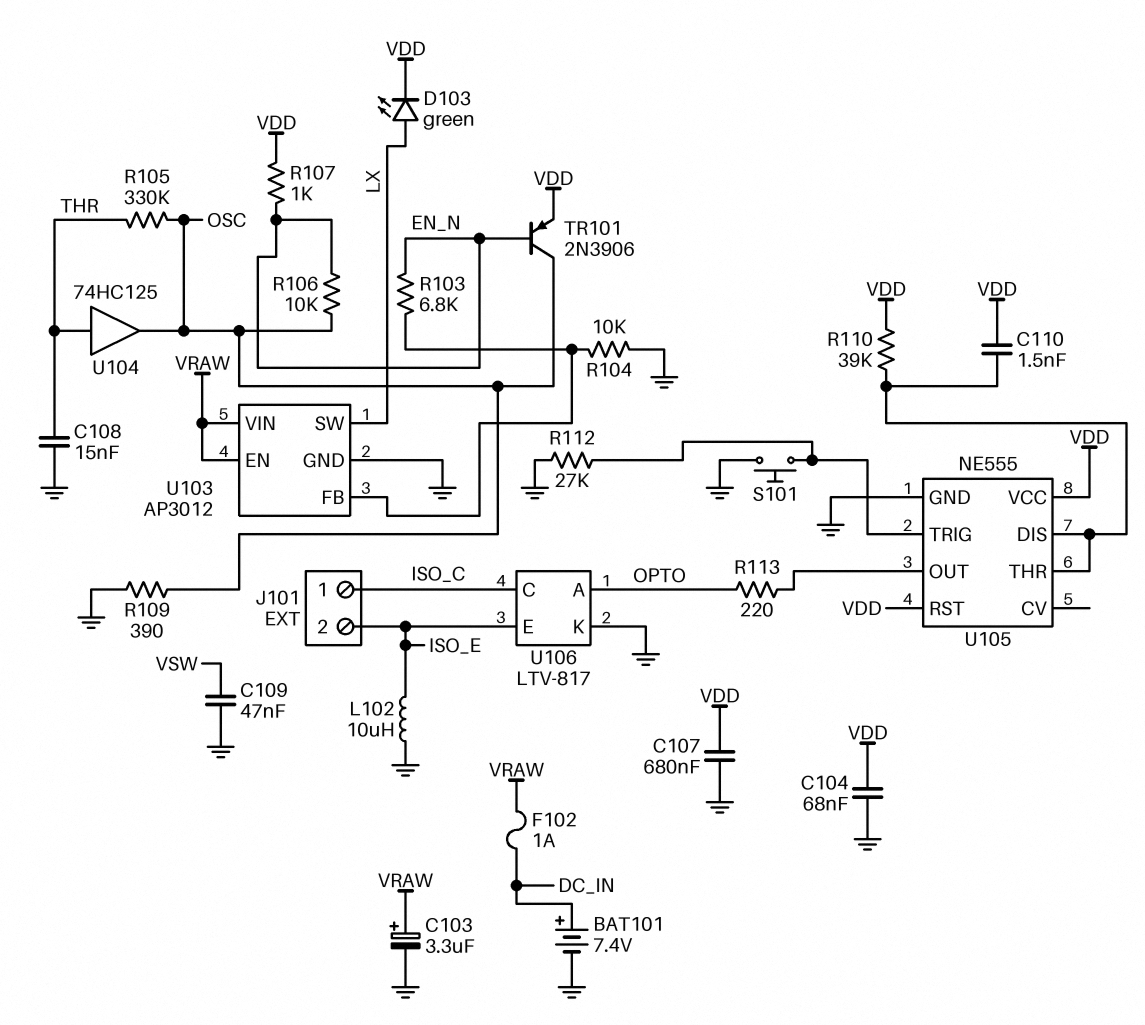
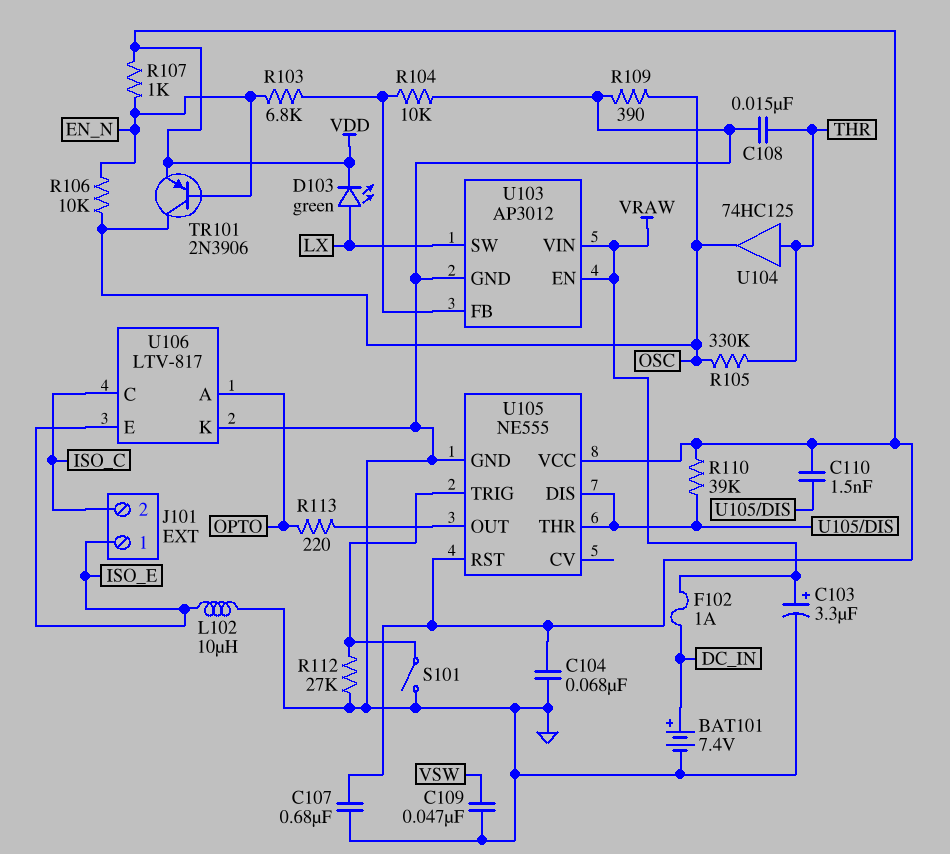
J101 pin 1: ISO_C -> ISO_E
J101 pin 2: ISO_E -> ISO_C
S101: button (GND, U105/TRIG) -> switch (GND, U105/TRIG)

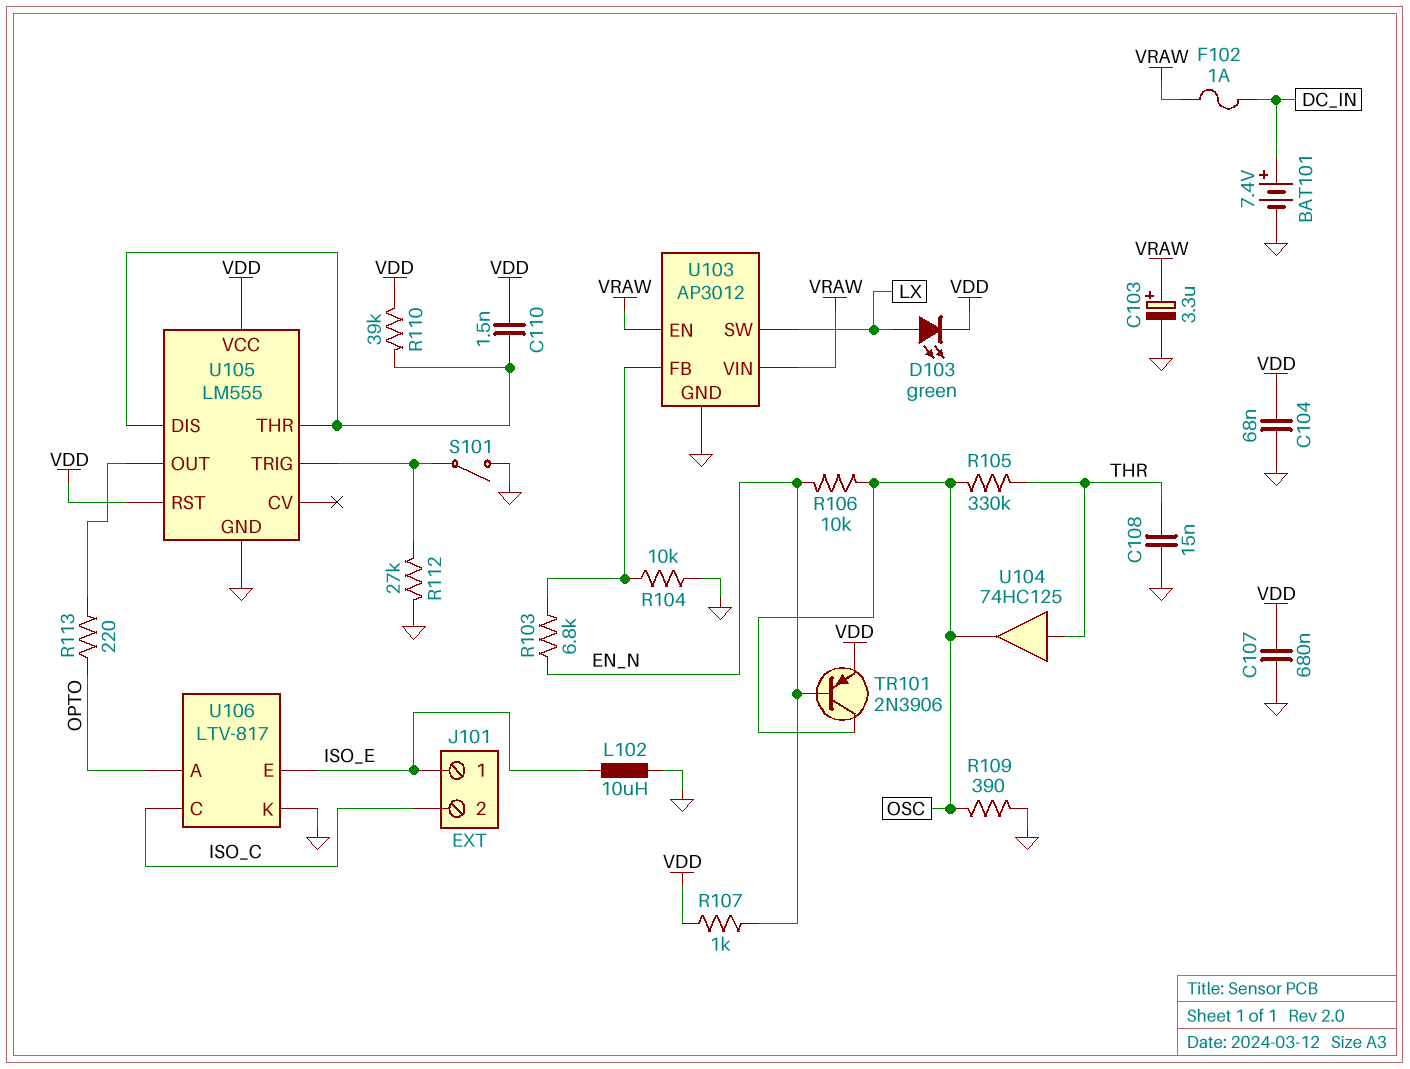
C109: 47nF (GND, VSW) -> none
U105: NE555 -> LM555

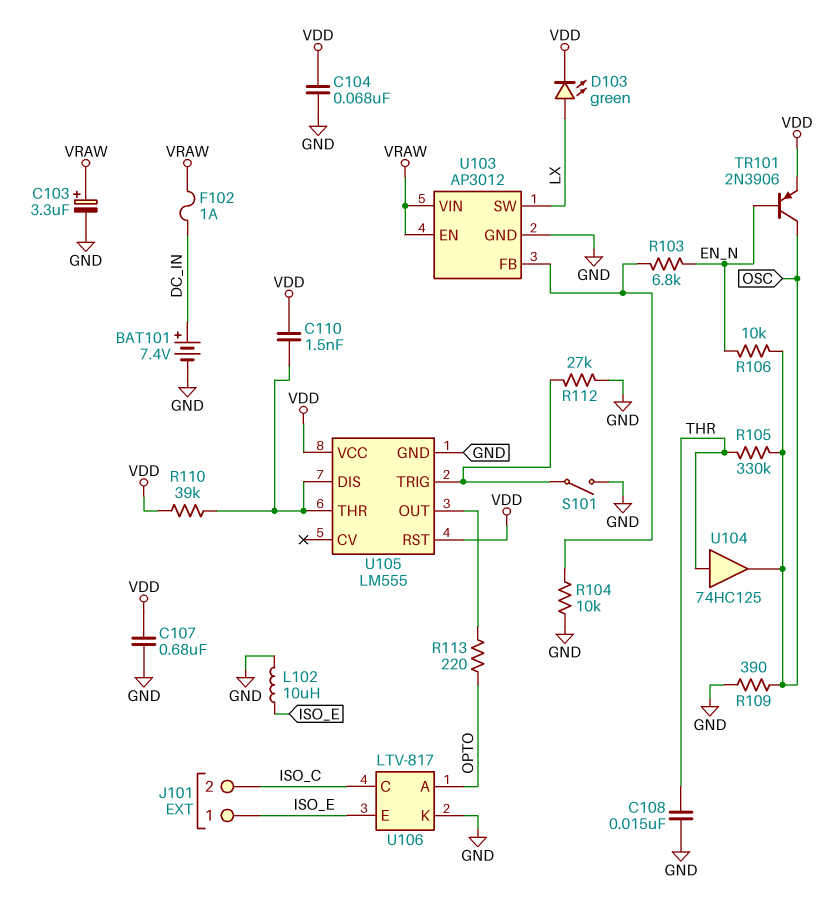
R107: 1k (EN_N, VDD) -> none

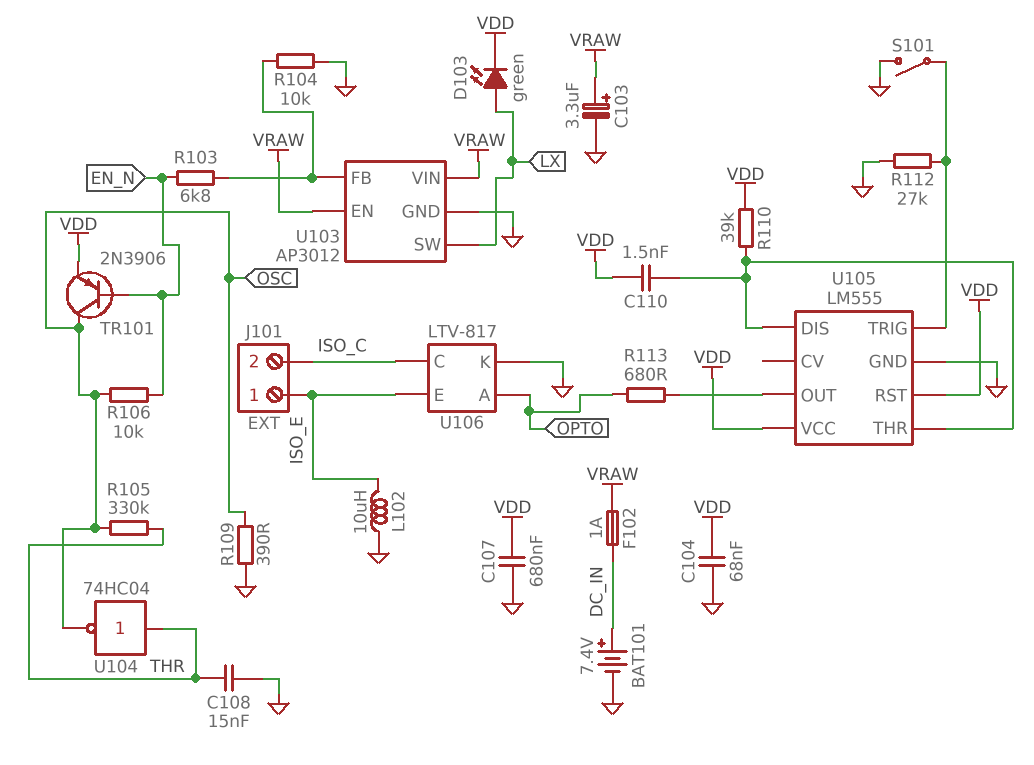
R113: 220 (OPTO, U105/OUT) -> 680 (OPTO, U105/OUT)
U104: buffer 74HC125 (in THR, out OSC) -> NOT 74HC04 (in THR, out OSC)

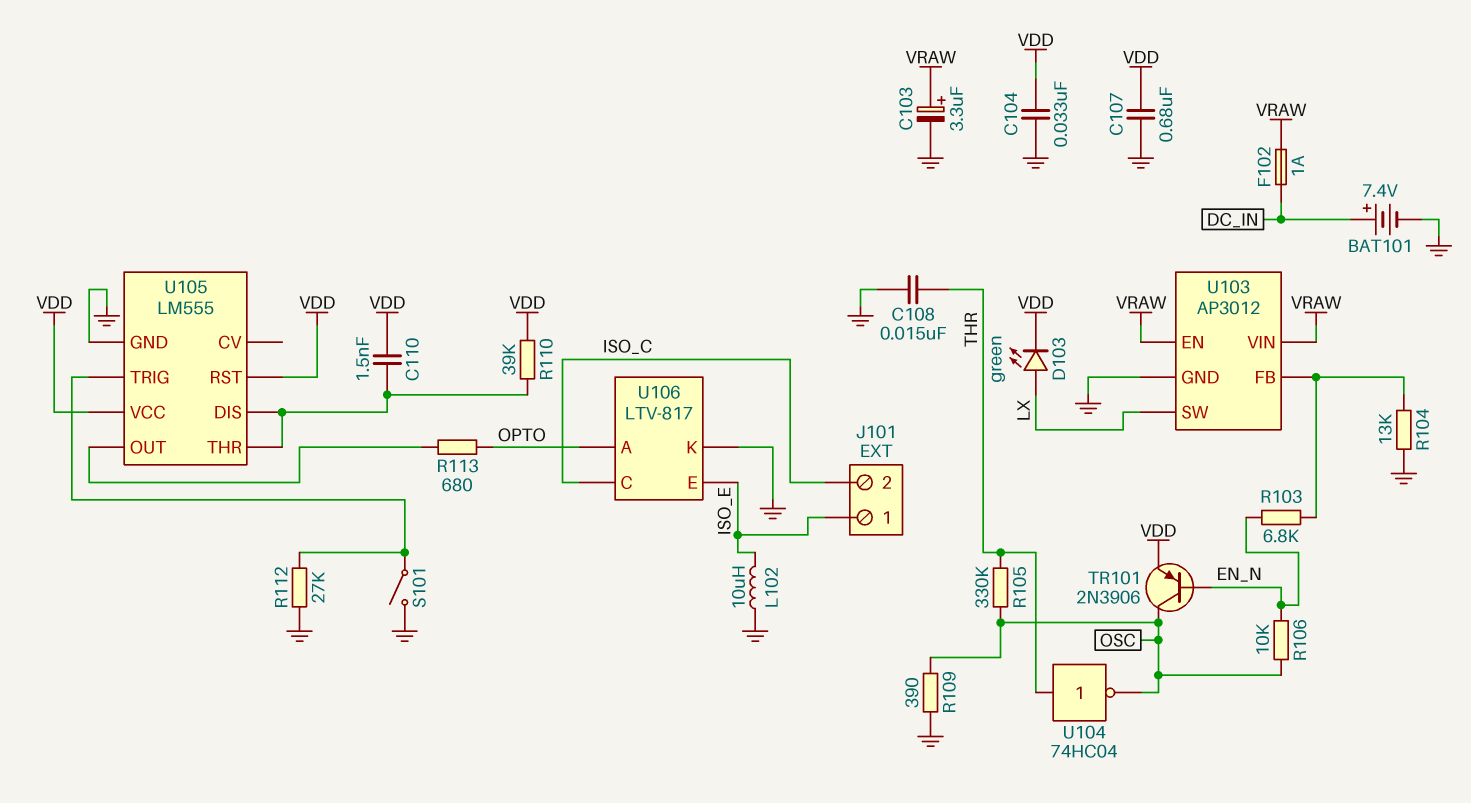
C104: 68nF (GND, VDD) -> 33nF (GND, VDD)
R104: 10k (GND, U103/FB) -> 13k (GND, U103/FB)

